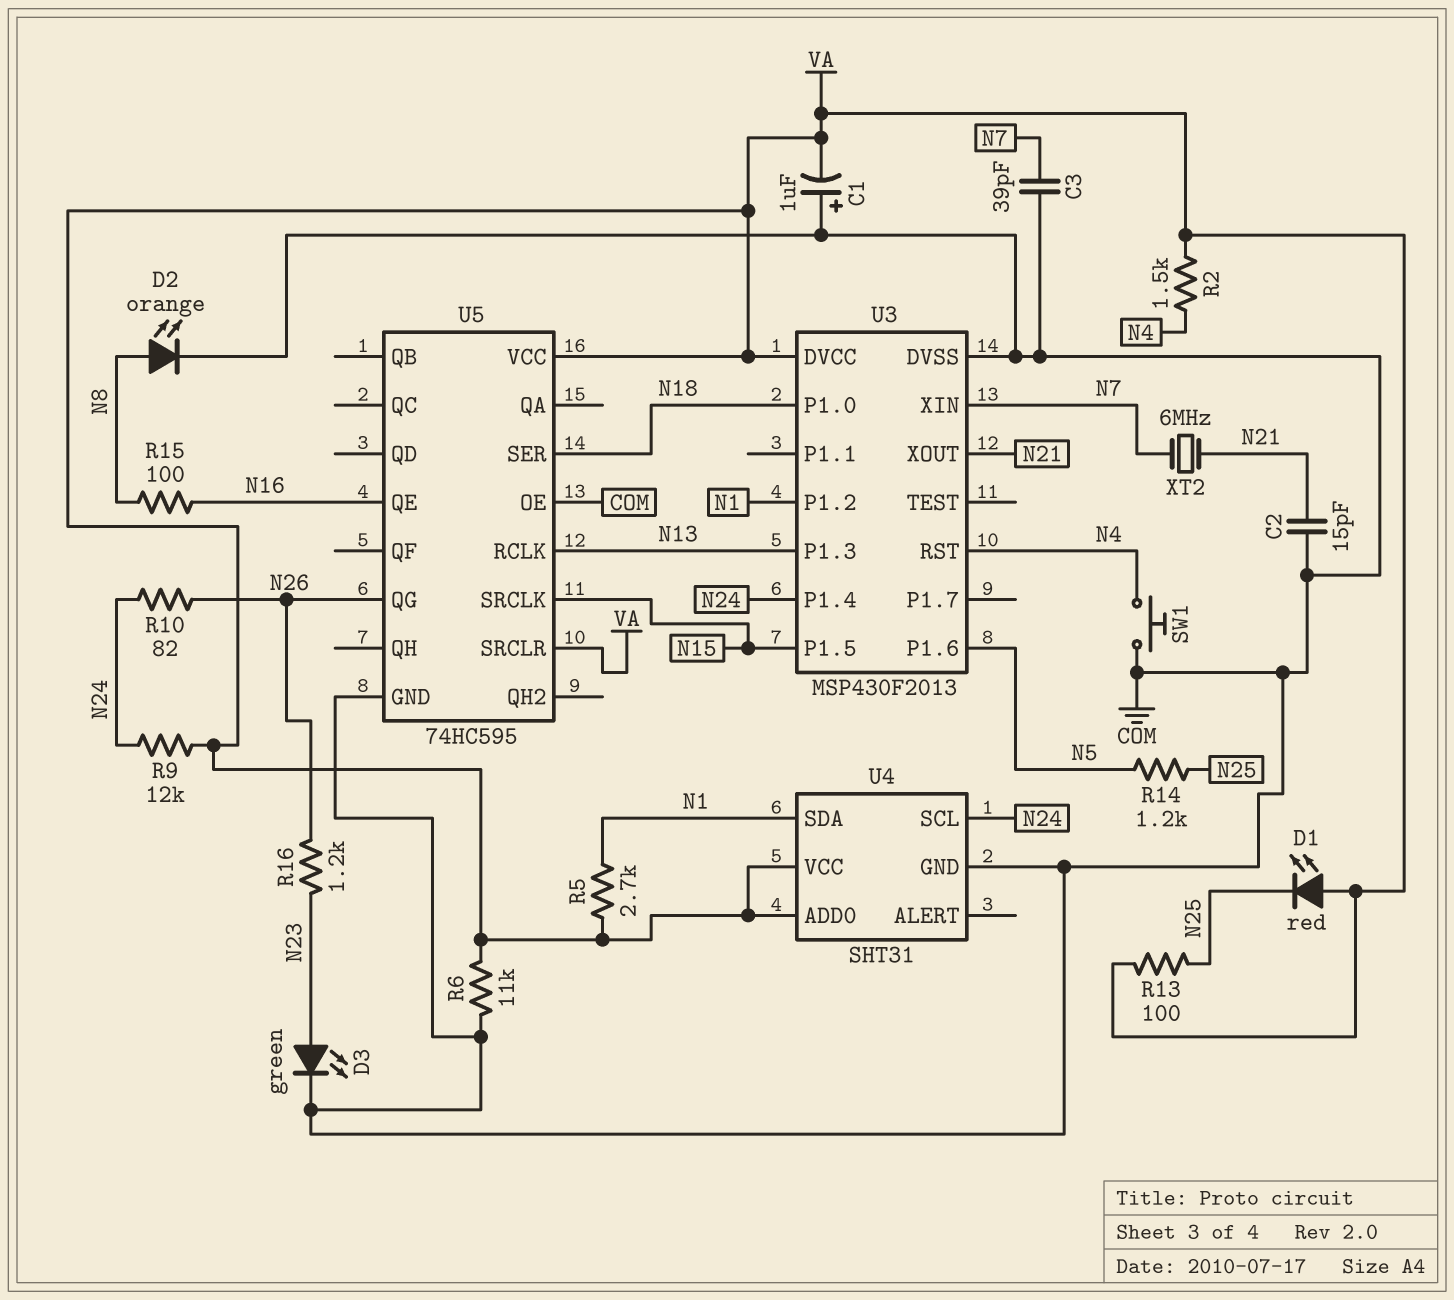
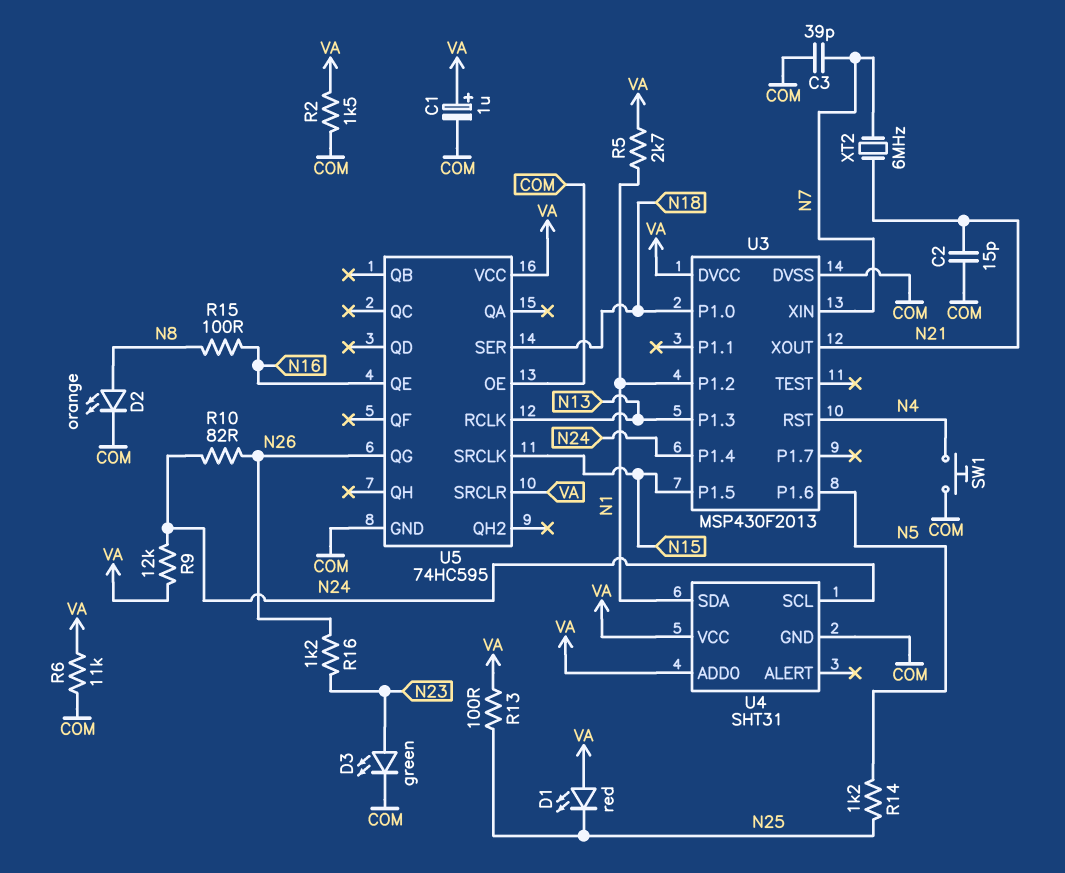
C1: 1uF (plus COM, minus VA) -> 1uF (plus VA, minus COM)
R2: 1.5k (N4, VA) -> 1.5k (COM, VA)

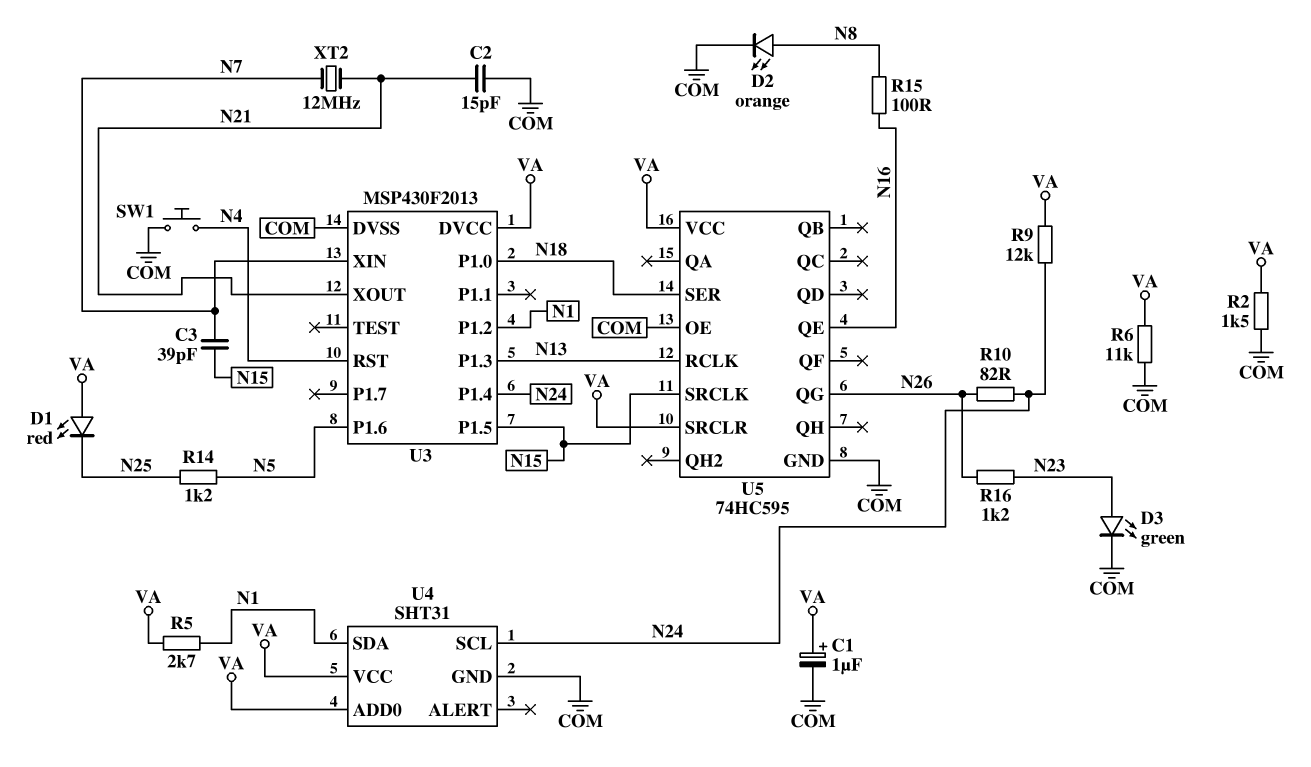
C3: 39pF (COM, N7) -> 39pF (N7, N15)
R13: 100 (N25, VA) -> none
XT2: 6MHz (N7, N21) -> 12MHz (N7, N21)

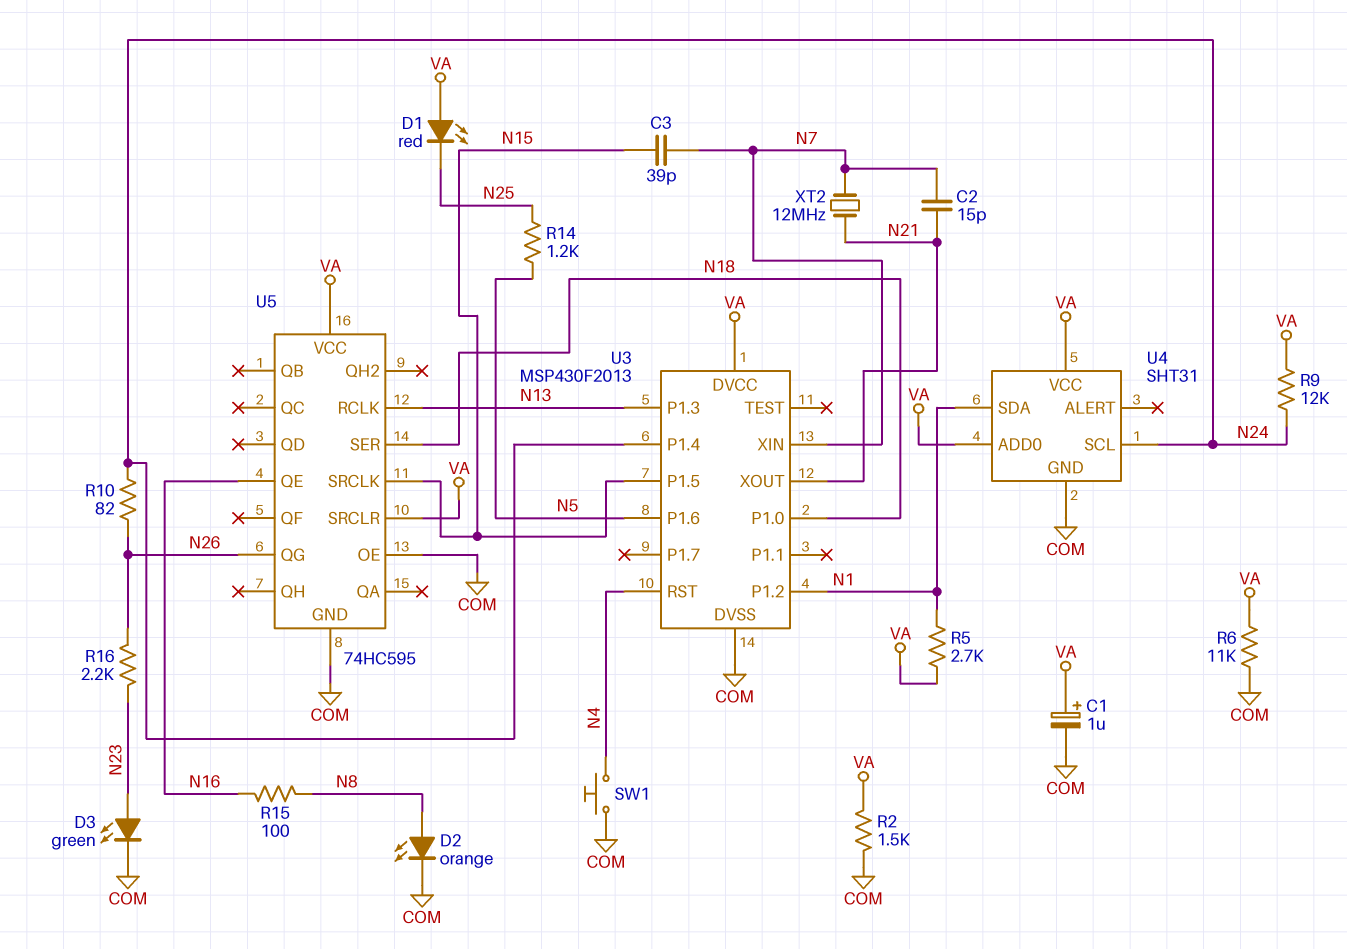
C2: 15pF (COM, N21) -> 15pF (N7, N21)
R16: 1.2k (N23, N26) -> 2.2k (N23, N26)

